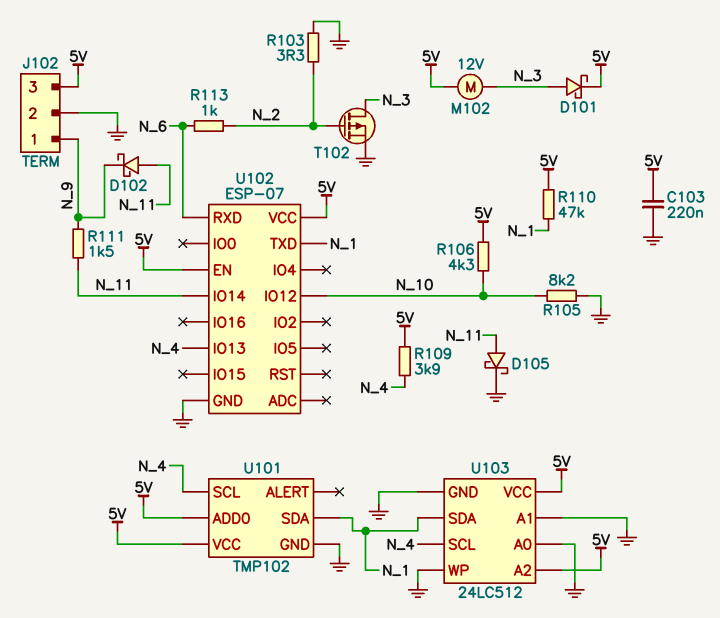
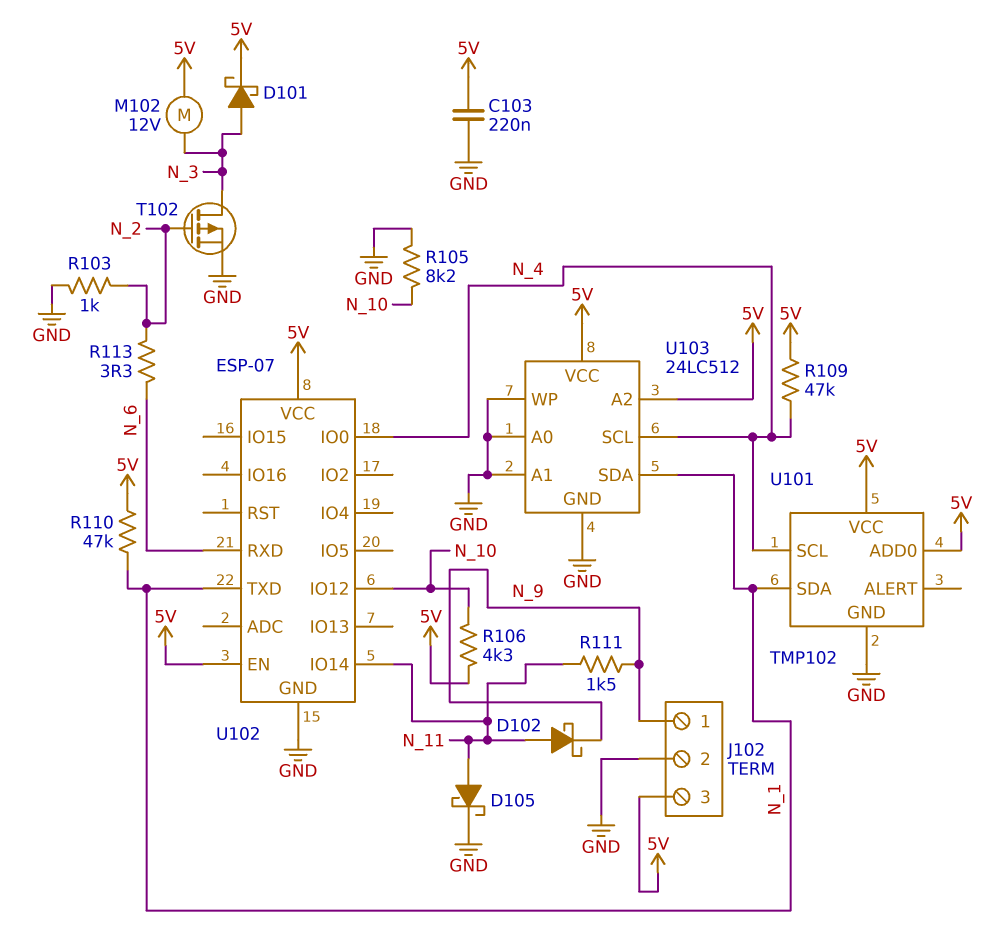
R103: 3.3 (GND, N_2) -> 1k (GND, N_2)
R109: 3.9k (5V, N_4) -> 47k (5V, N_4)
R113: 1k (N_2, N_6) -> 3.3 (N_2, N_6)
U102 pin IO0: none -> N_4
U102 pin IO13: N_4 -> none

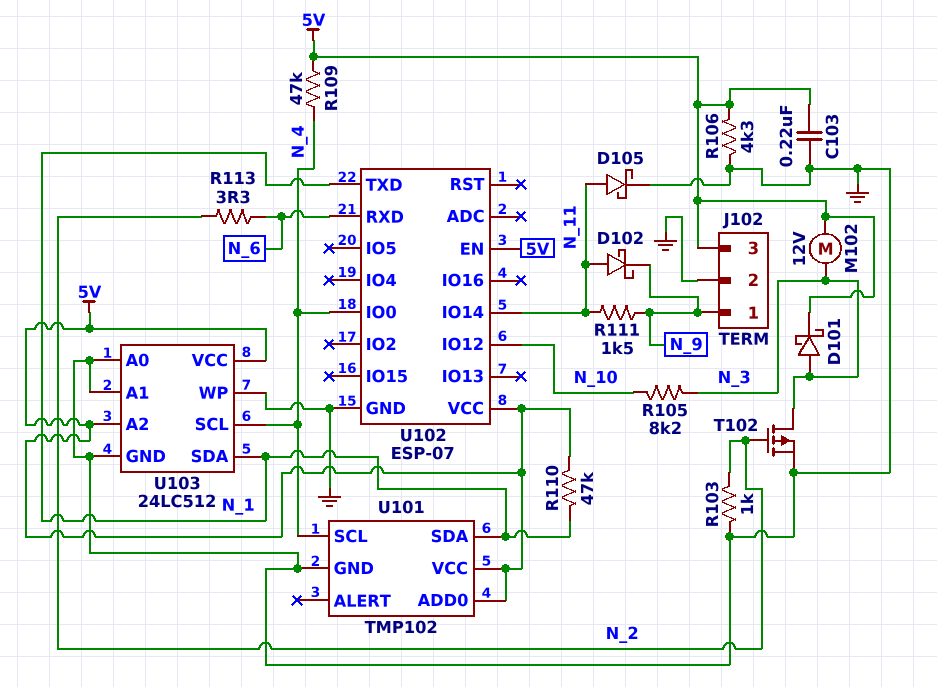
R105: 8.2k (GND, N_10) -> 8.2k (N_3, N_10)
R106: 4.3k (5V, N_10) -> 4.3k (5V, GND)

